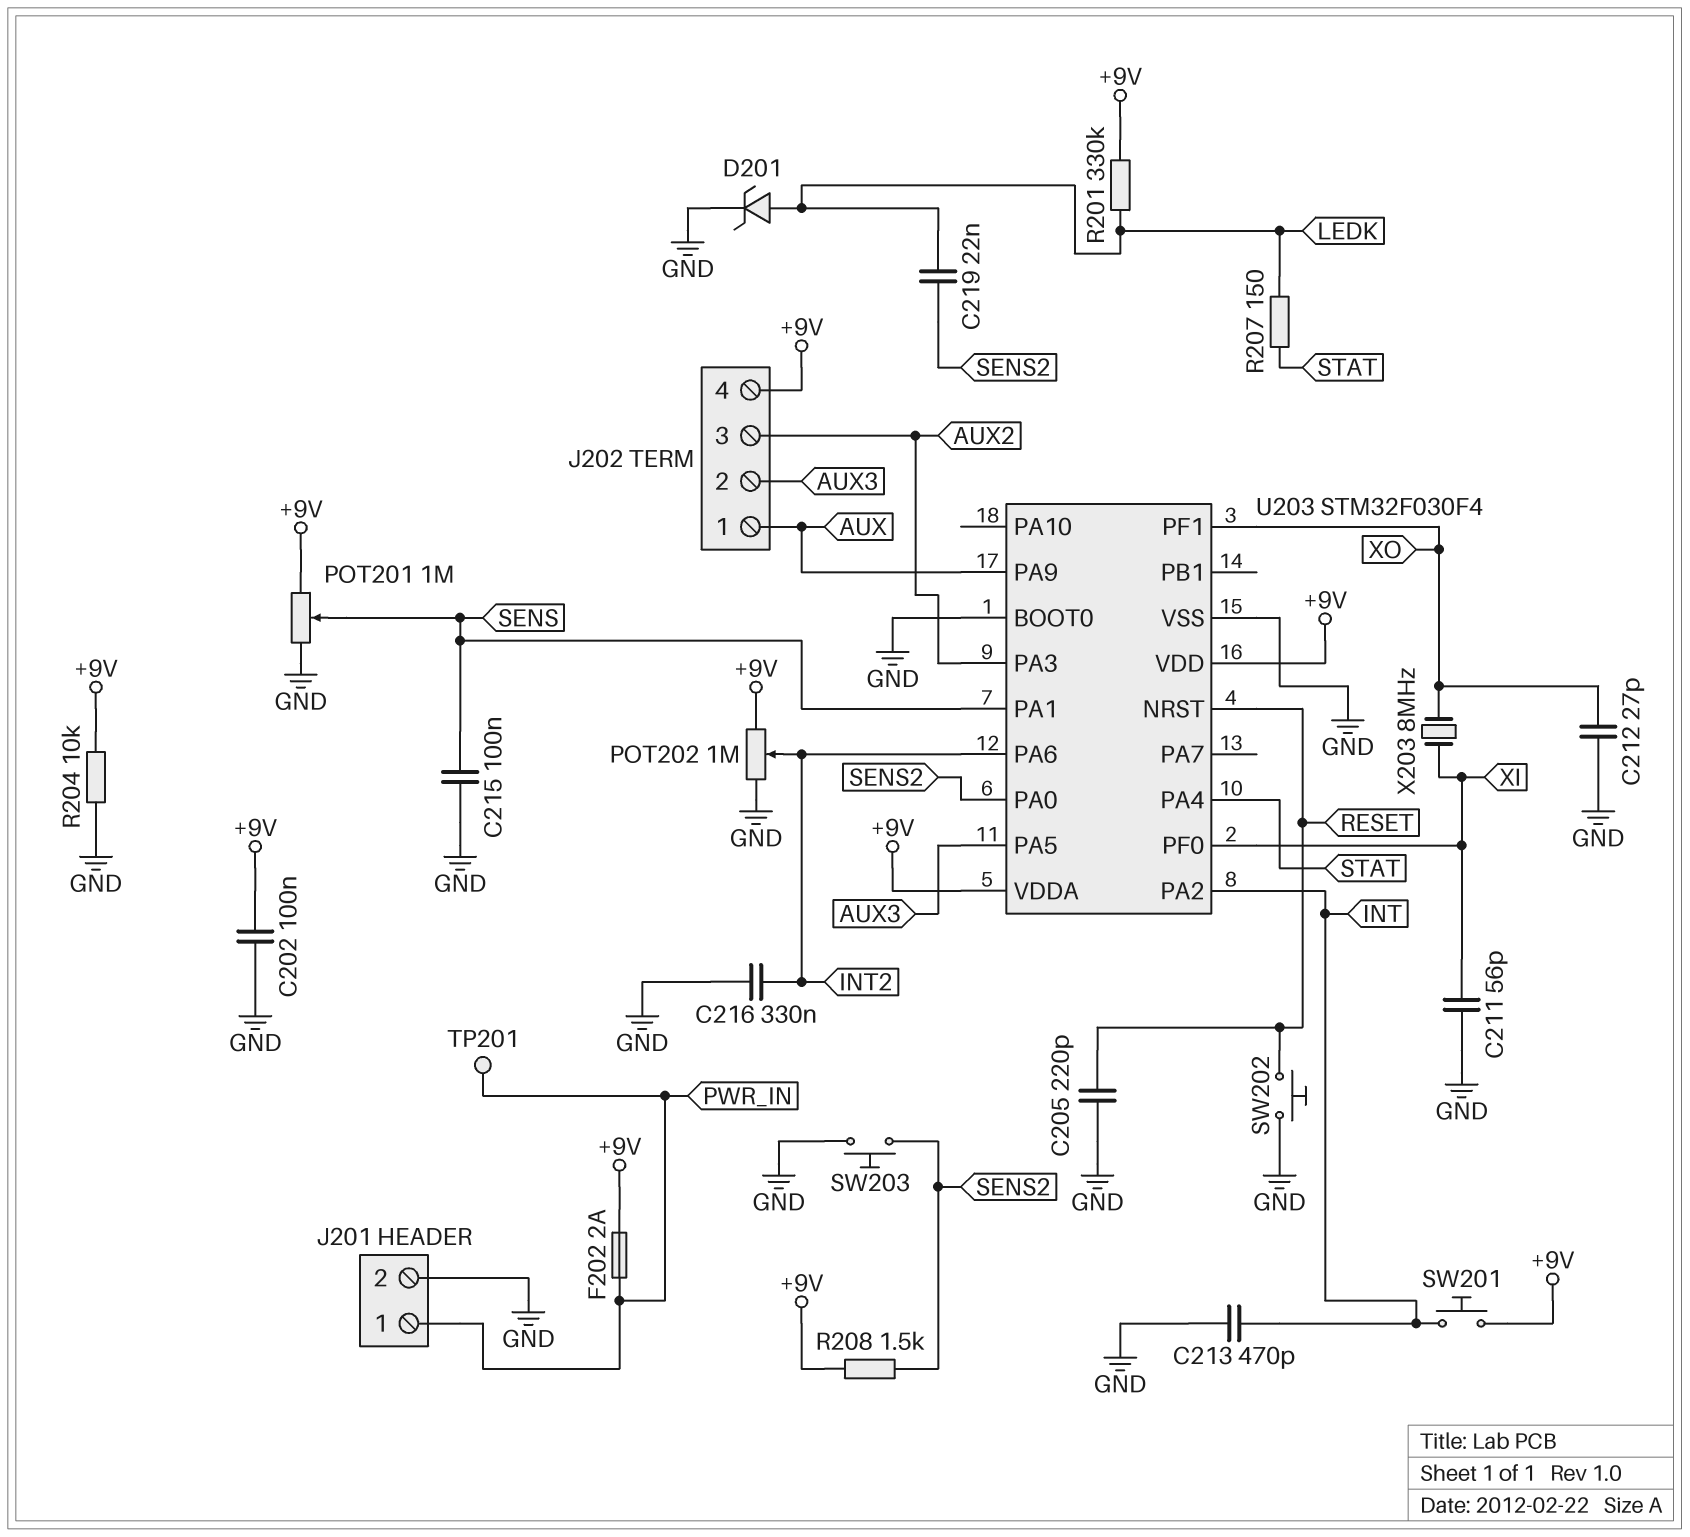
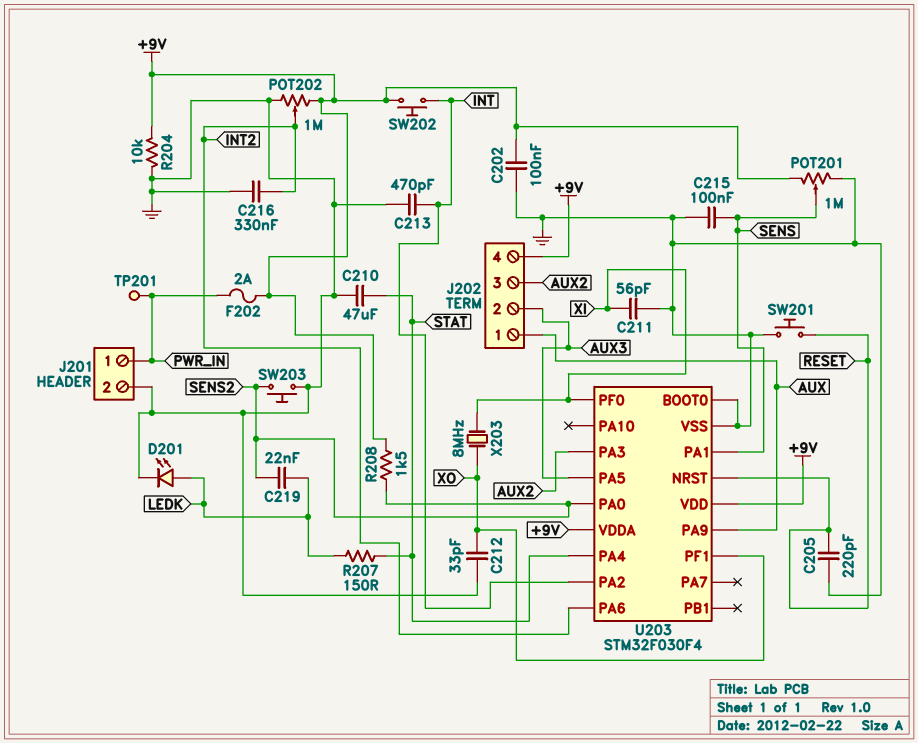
C210: none -> 47uF (GND, STAT)
C212: 27pF (GND, XO) -> 33pF (GND, XO)
D201: zener (A LEDK, K GND) -> LED (A LEDK, K GND)
R201: 330k (+9V, LEDK) -> none
SW201: button (+9V, INT) -> button (GND, RESET)
SW202: button (GND, RESET) -> button (+9V, INT)

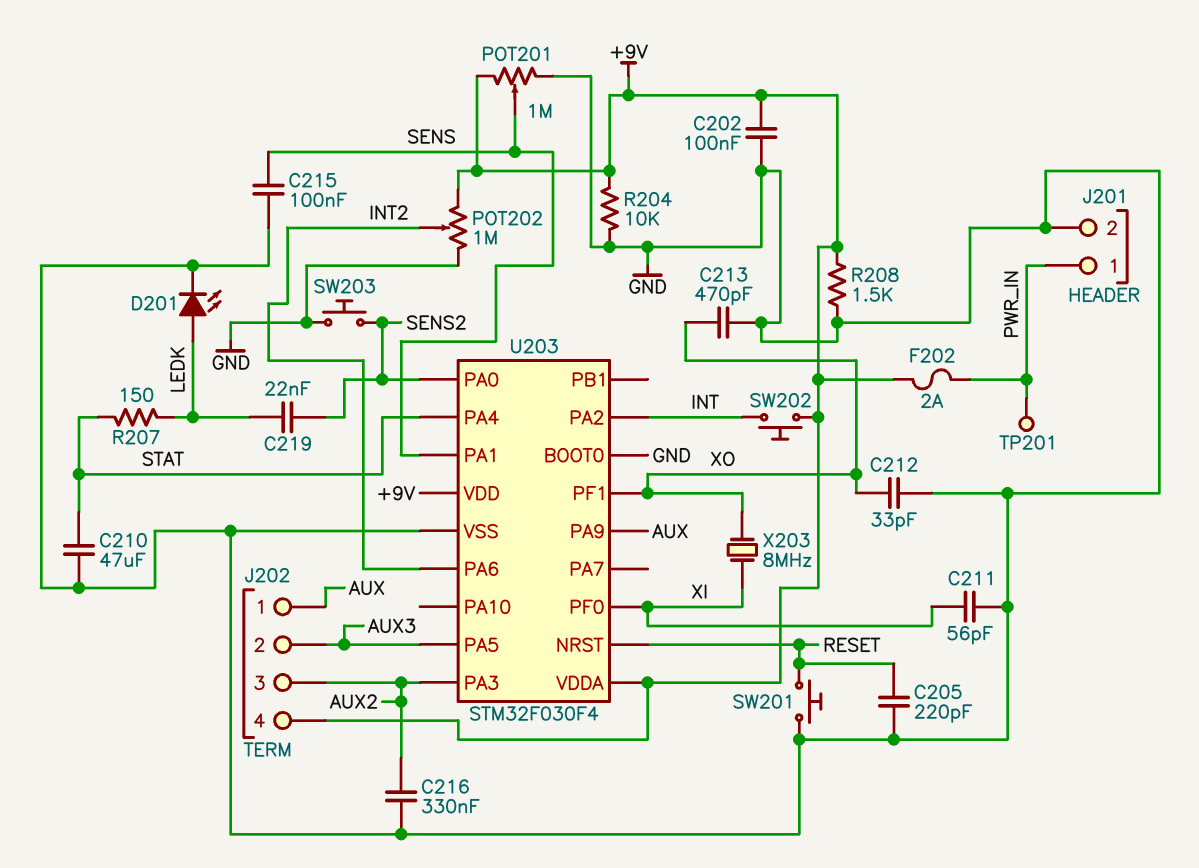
C213: 470pF (GND, INT) -> 470pF (GND, XO)
C216: 330nF (GND, INT2) -> 330nF (AUX2, GND)
R208: 1.5k (+9V, SENS2) -> 1.5k (+9V, GND)

